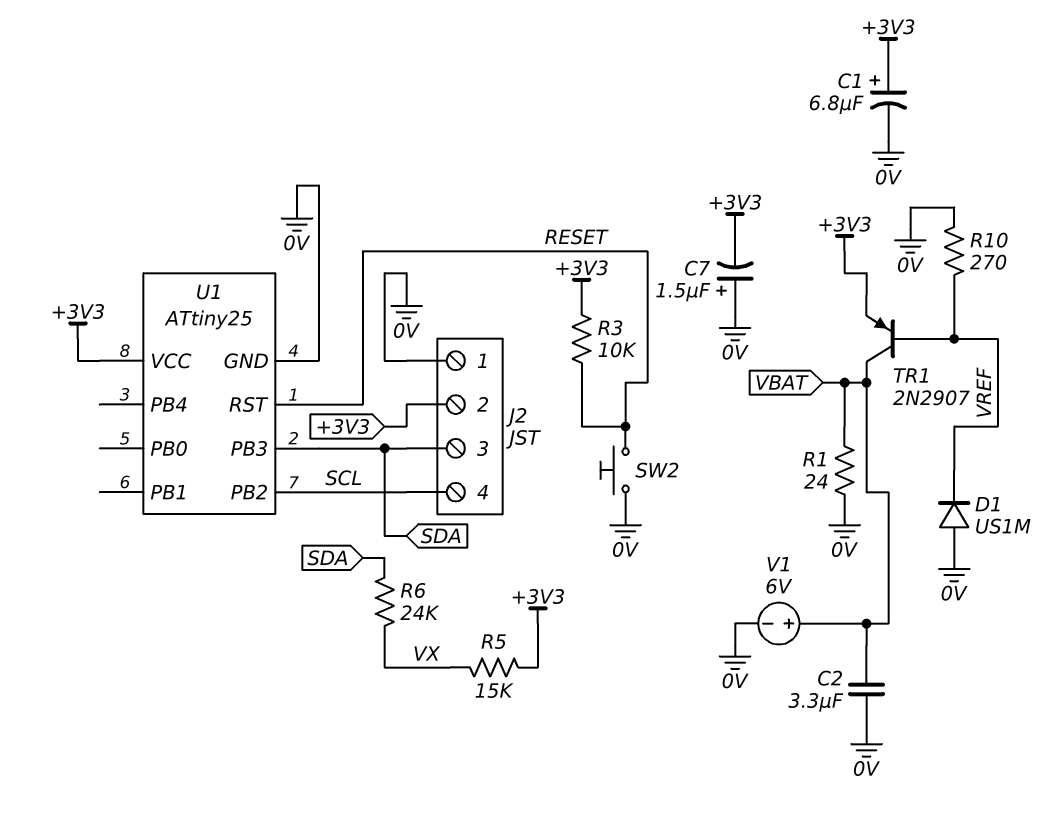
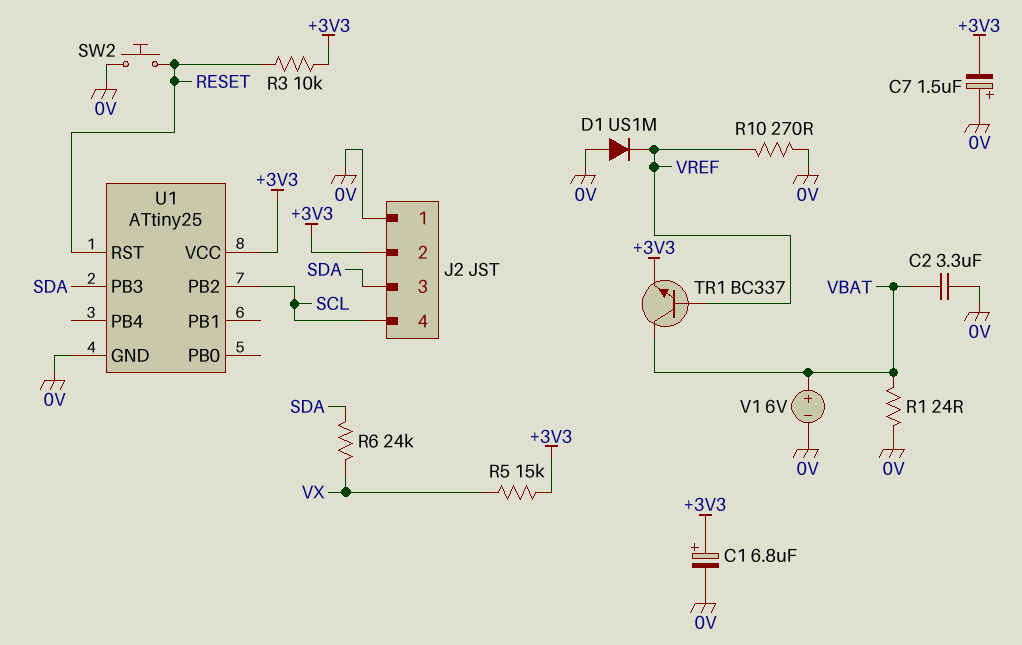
TR1: PNP 2N2907 (B VREF, C VBAT, E +3V3) -> NPN BC337 (B VREF, C VBAT, E +3V3)

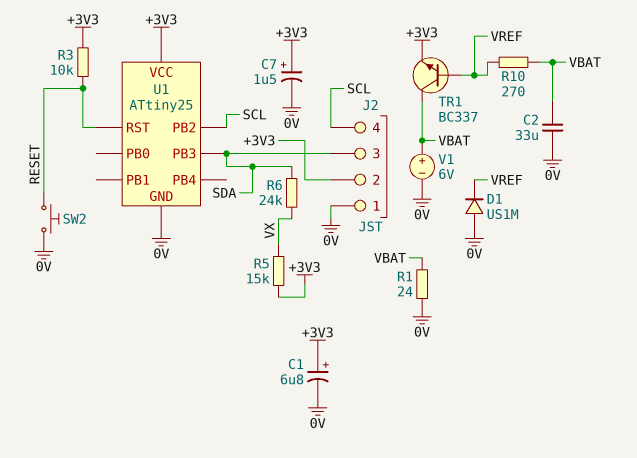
C2: 3.3uF (0V, VBAT) -> 33uF (0V, VBAT)
C7: 1.5uF (plus 0V, minus +3V3) -> 1.5uF (plus +3V3, minus 0V)
R10: 270 (0V, VREF) -> 270 (VBAT, VREF)

